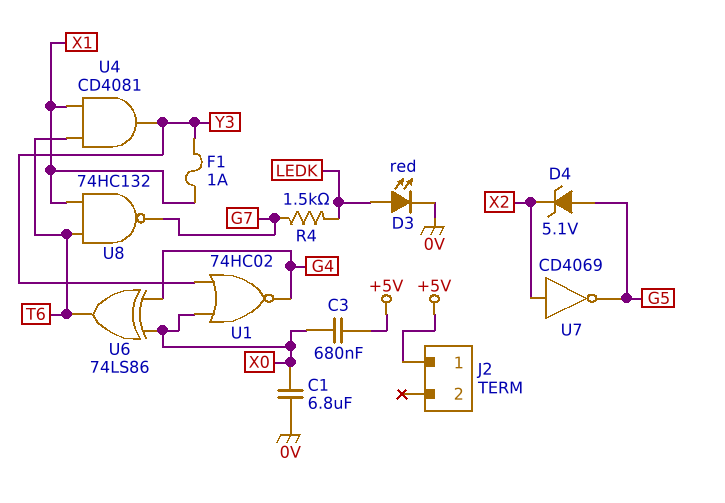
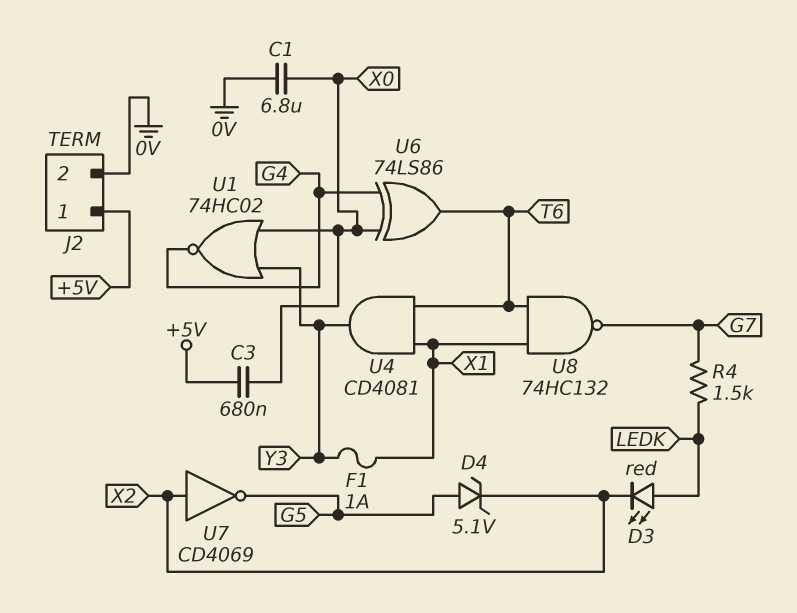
D3: LED red (A LEDK, K 0V) -> LED red (A LEDK, K X2)
J2 pin 2: none -> 0V

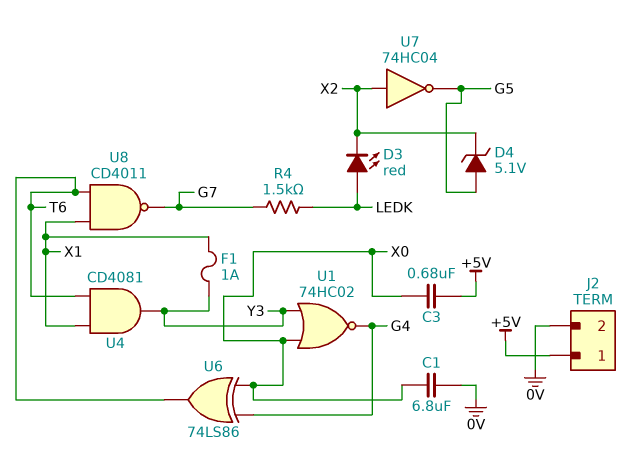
U7: NOT CD4069 (in X2, out G5) -> NOT 74HC04 (in X2, out G5)
U8: NAND 74HC132 (in T6, in X1, out G7) -> NAND CD4011 (in T6, in X1, out G7)

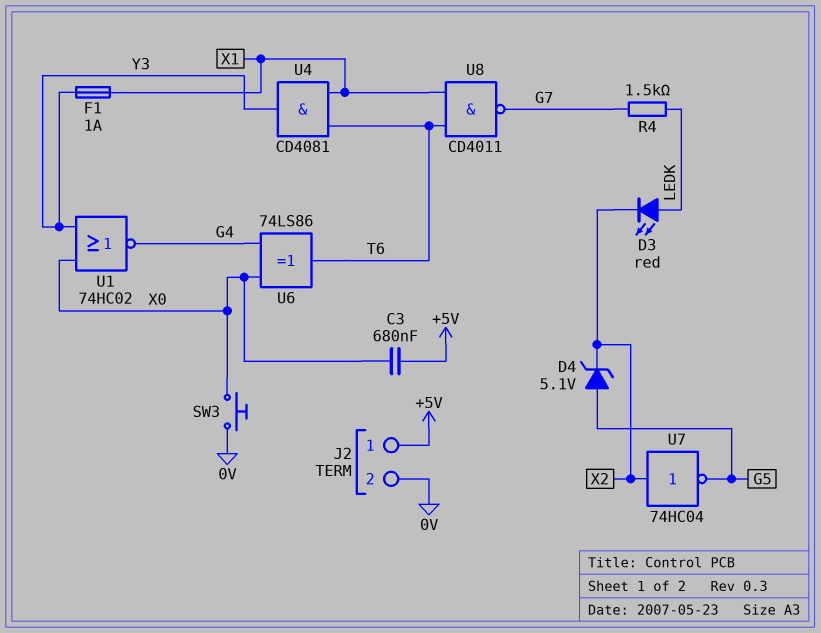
C1: 6.8uF (0V, X0) -> none
SW3: none -> button (0V, X0)

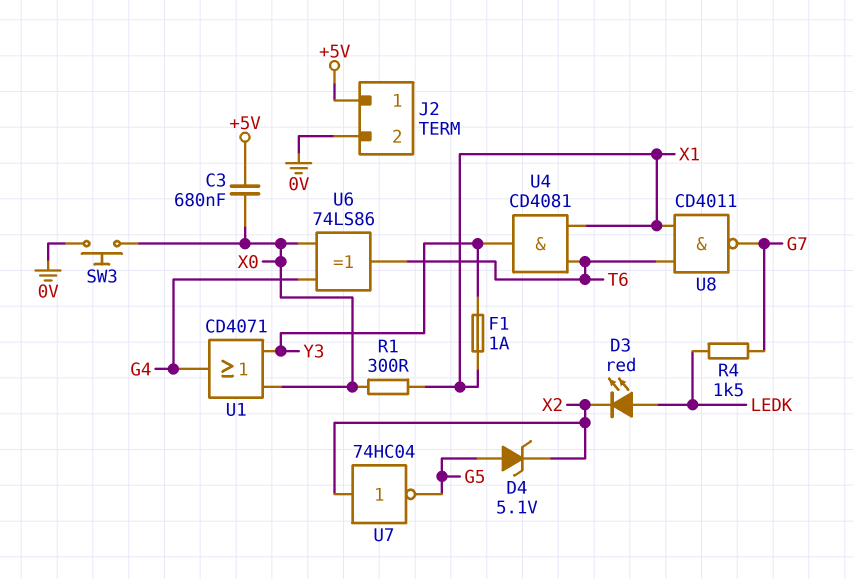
R1: none -> 300 (X0, X1)
U1: NOR 74HC02 (in X0, in Y3, out G4) -> OR CD4071 (in X0, in Y3, out G4)

